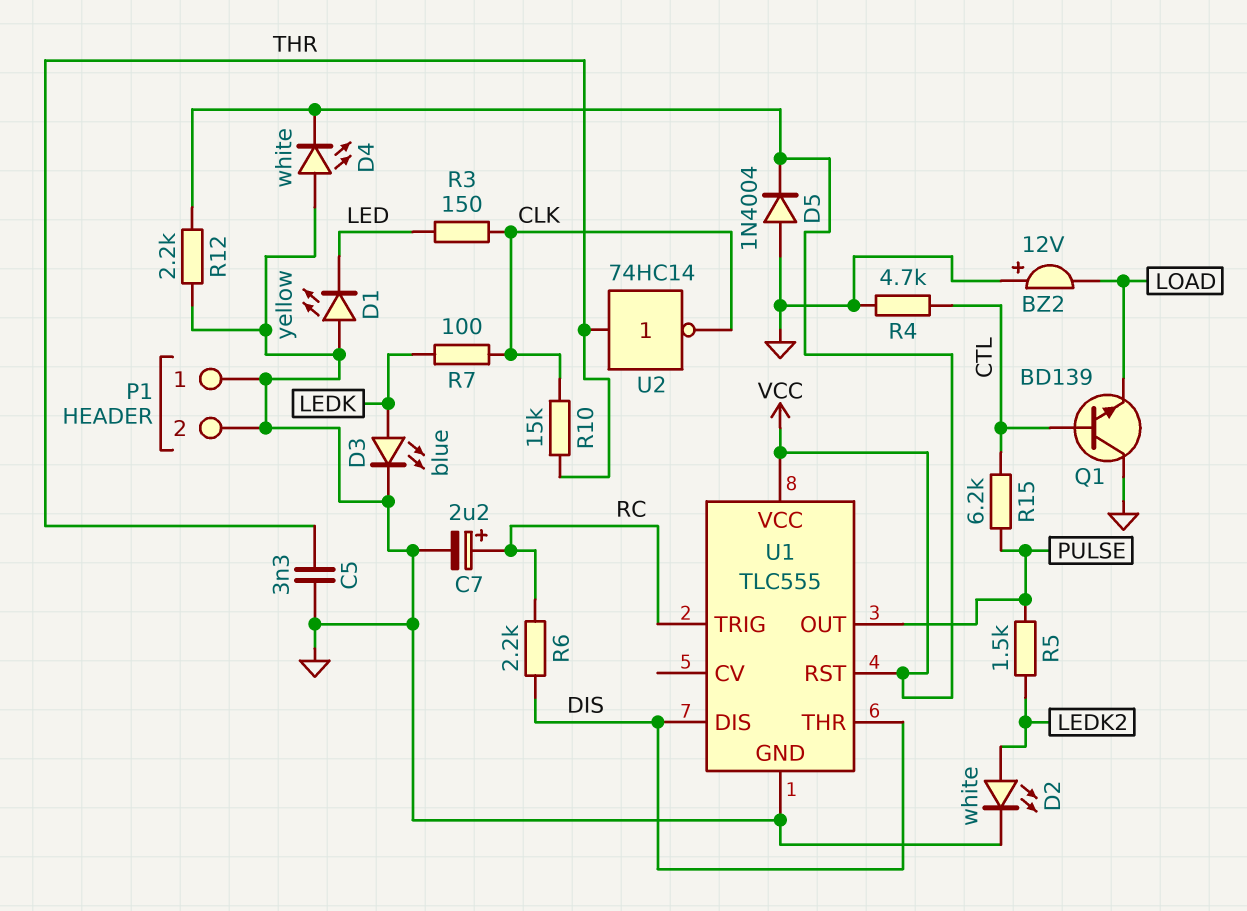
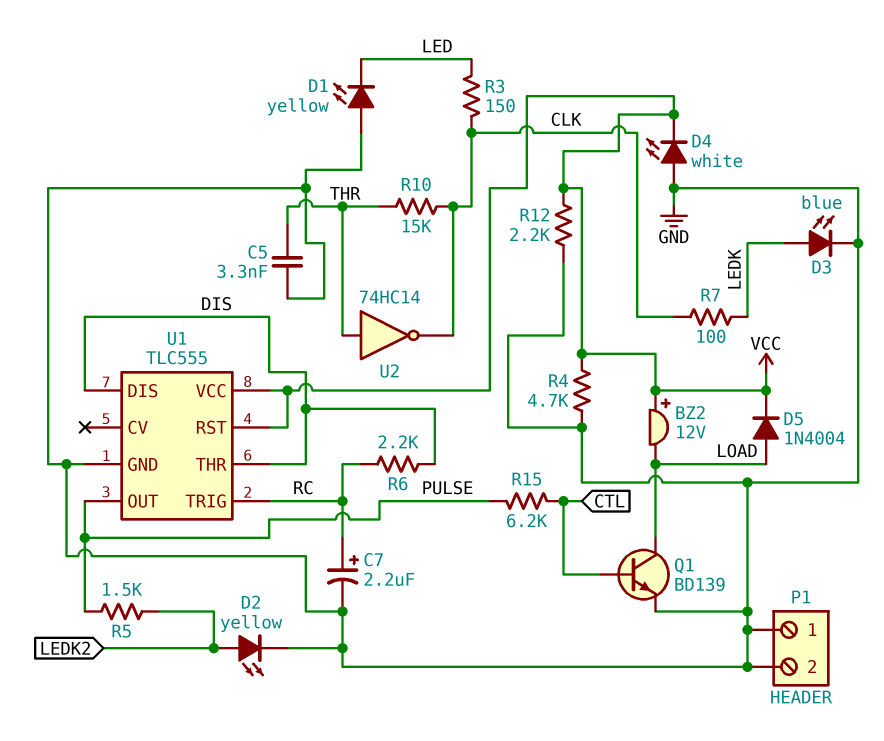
BZ2: buzzer 12V (plus GND, minus LOAD) -> buzzer 12V (plus VCC, minus LOAD)
D2: LED white (A LEDK2, K GND) -> LED yellow (A LEDK2, K GND)
D5: diode 1N4004 (A GND, K VCC) -> diode 1N4004 (A LOAD, K VCC)
Q1: NPN BD139 (B CTL, C GND, E LOAD) -> NPN BD139 (B CTL, C LOAD, E GND)
R4: 4.7k (CTL, GND) -> 4.7k (GND, VCC)

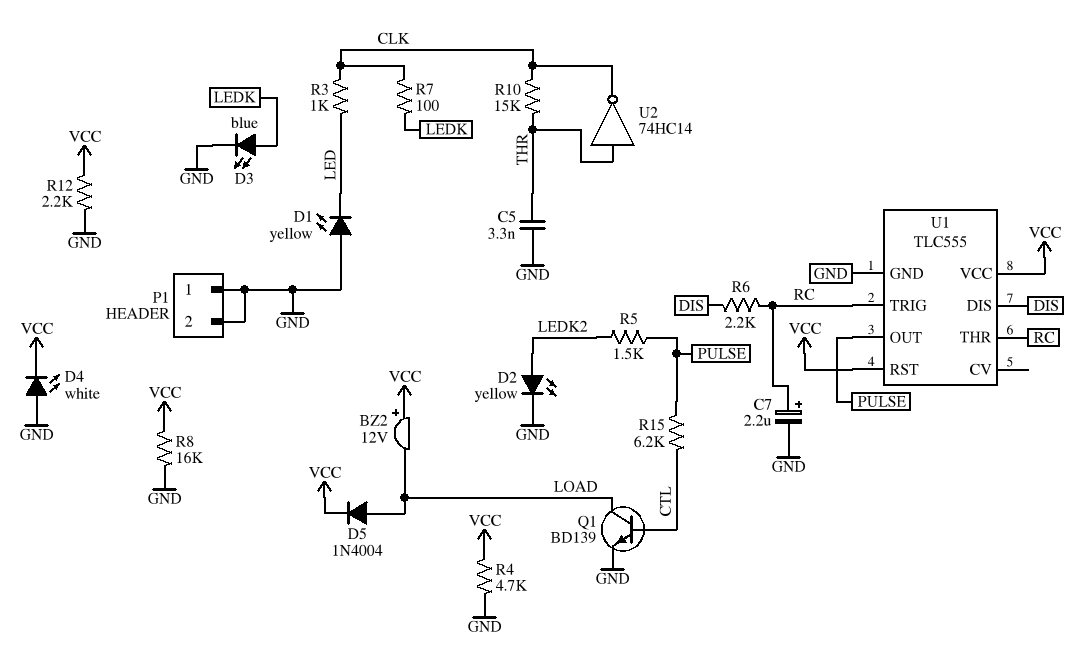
R3: 150 (CLK, LED) -> 1k (CLK, LED)
R8: none -> 16k (GND, VCC)
U1 pin THR: DIS -> RC

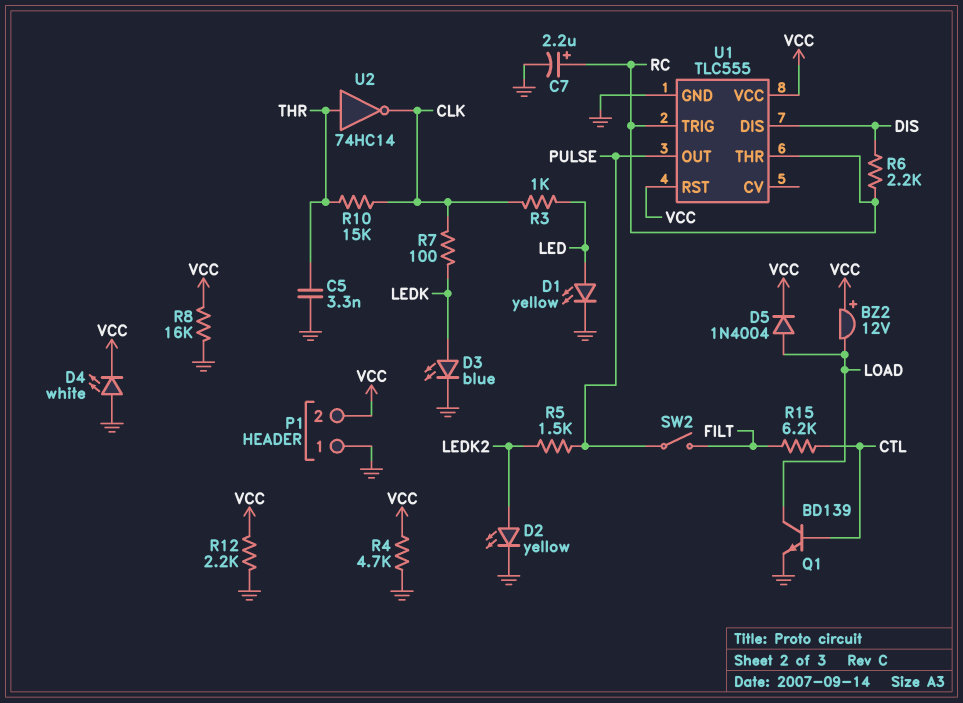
D1: LED yellow (A GND, K LED) -> LED yellow (A LED, K GND)
P1 pin 2: GND -> VCC
R15: 6.2k (CTL, PULSE) -> 6.2k (CTL, FILT)
SW2: none -> switch (FILT, PULSE)

